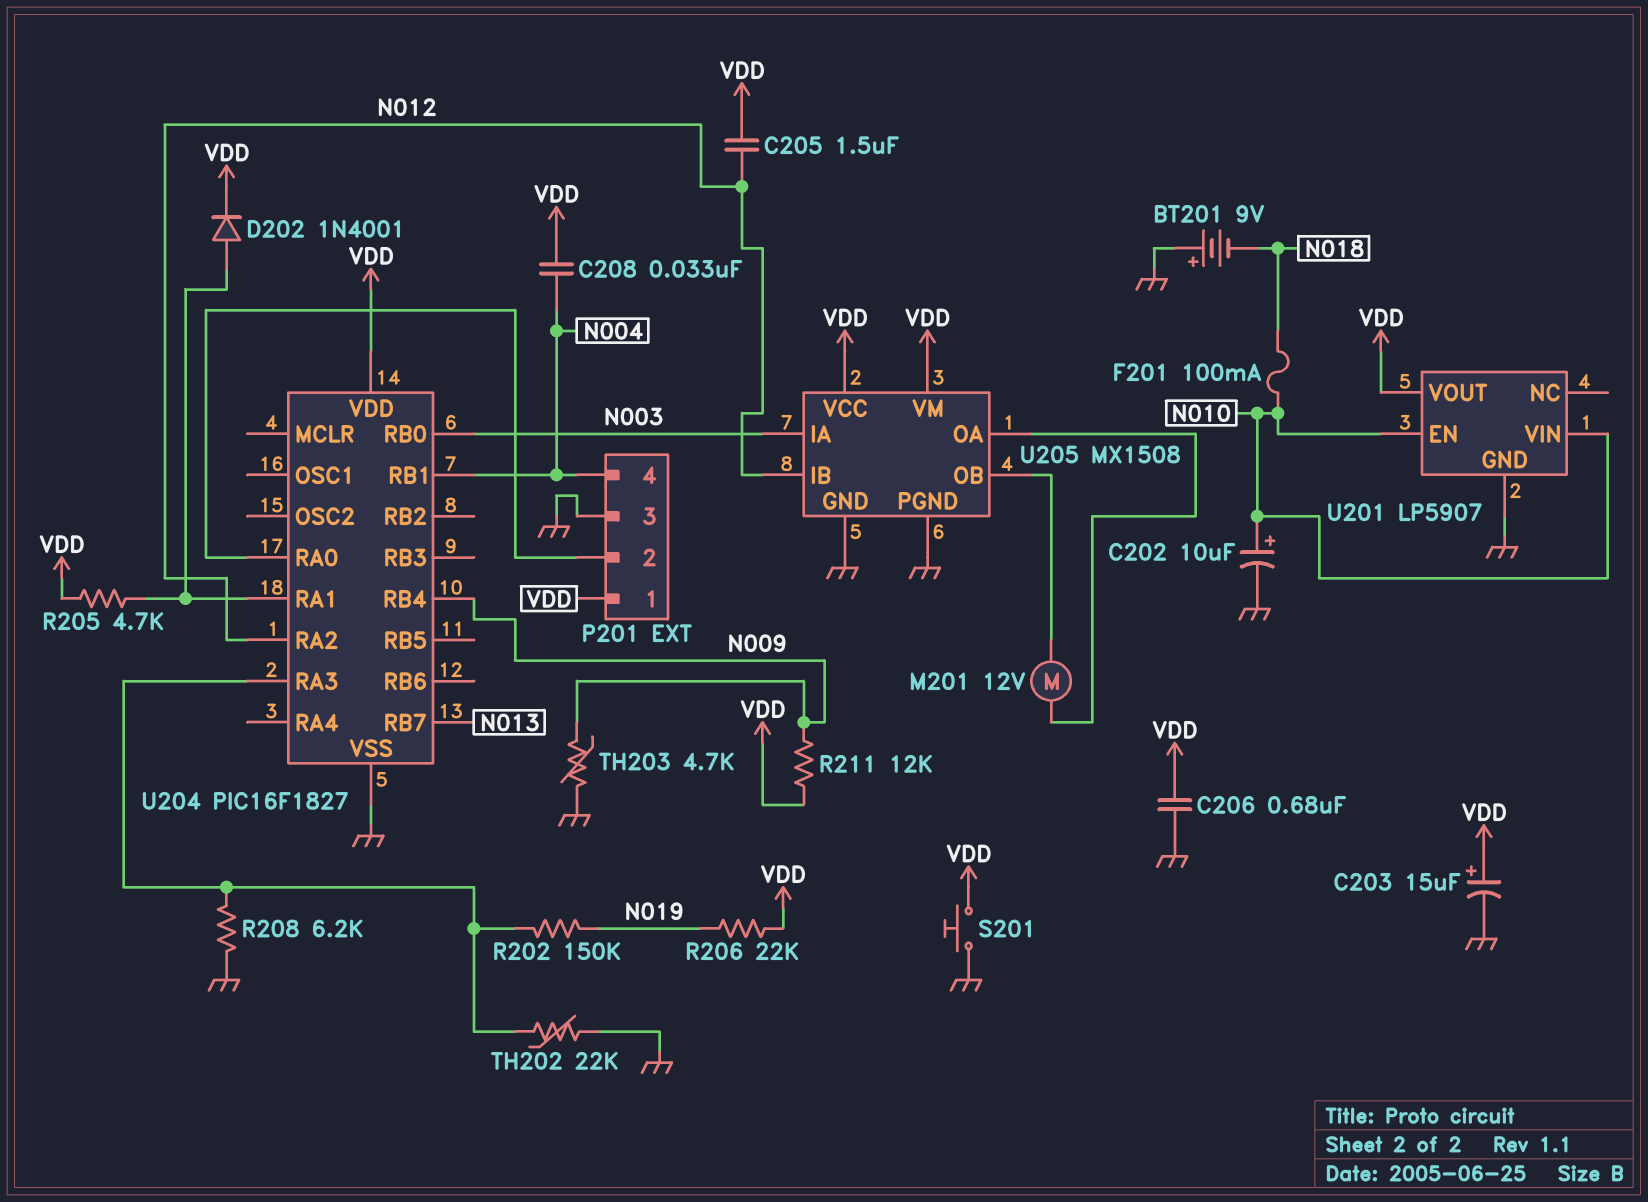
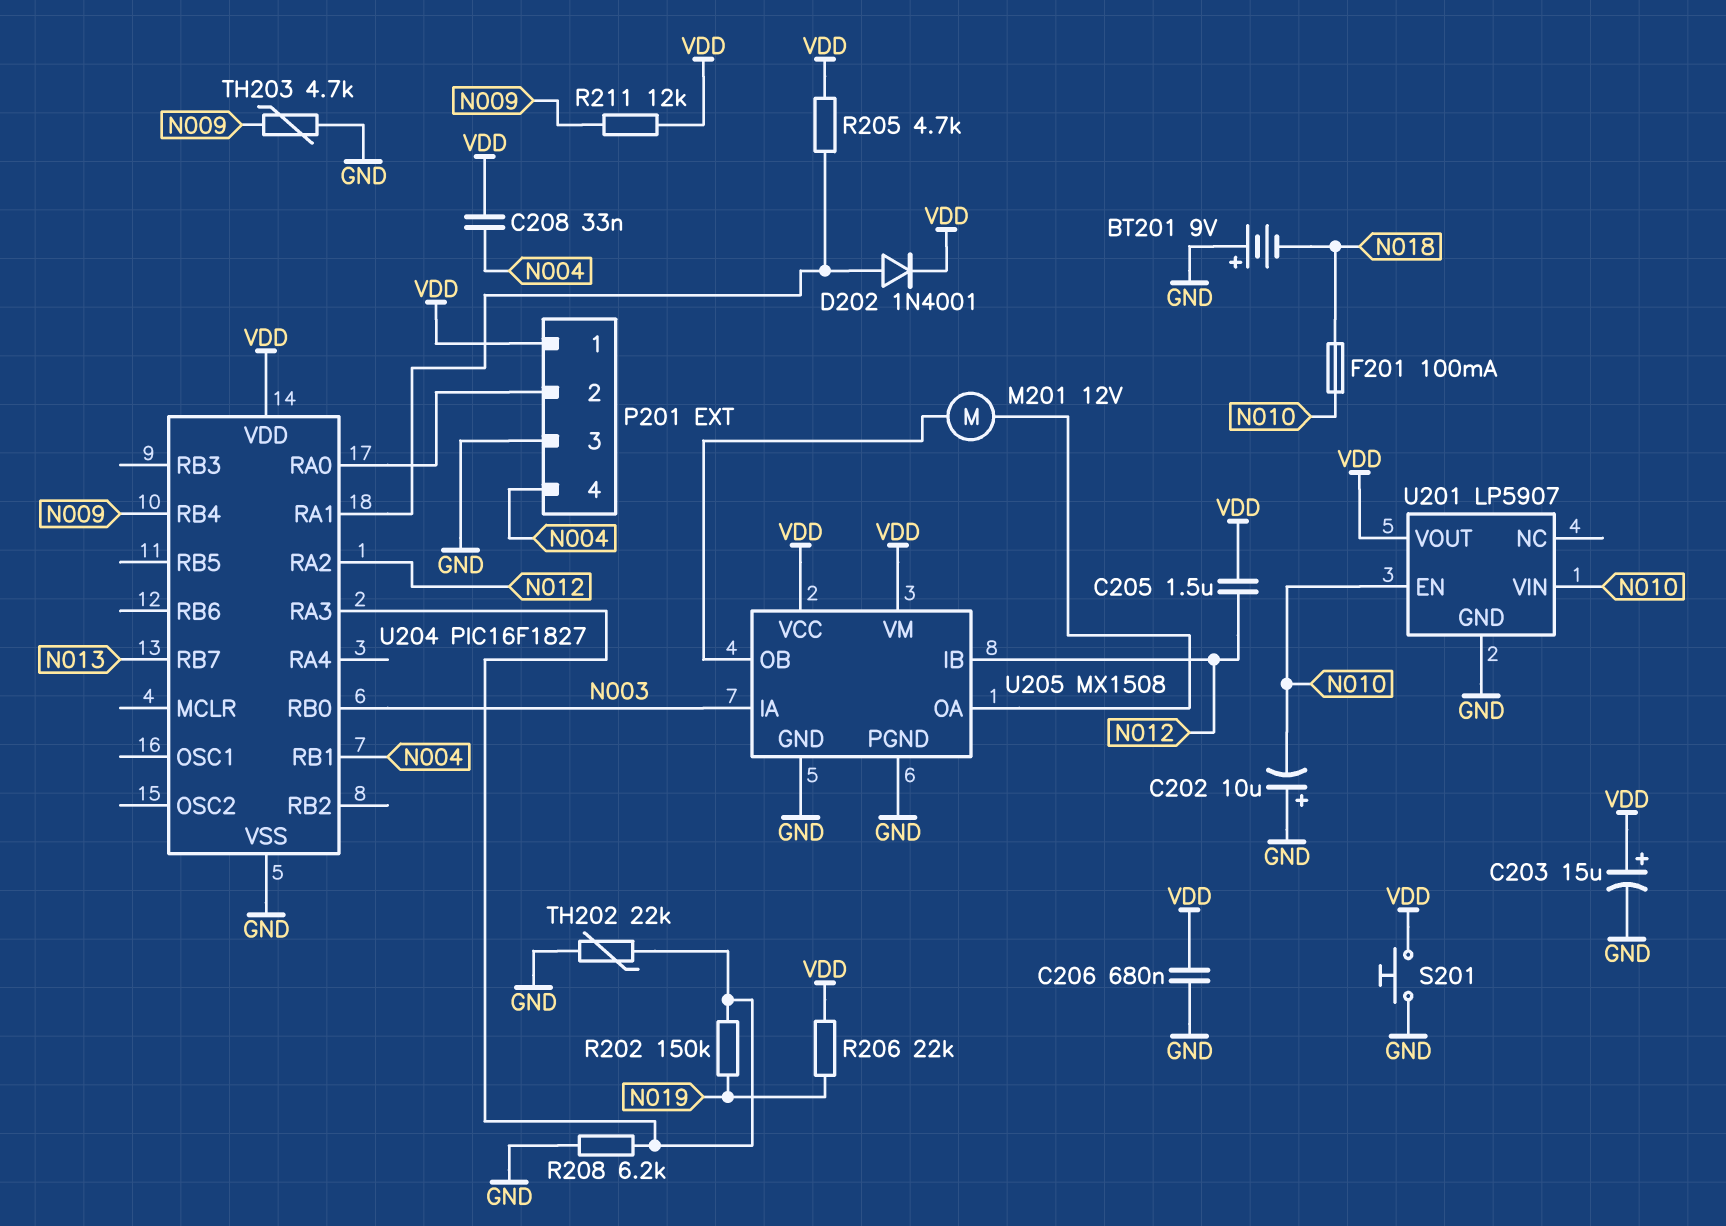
C202: 10uF (plus N010, minus GND) -> 10uF (plus GND, minus N010)

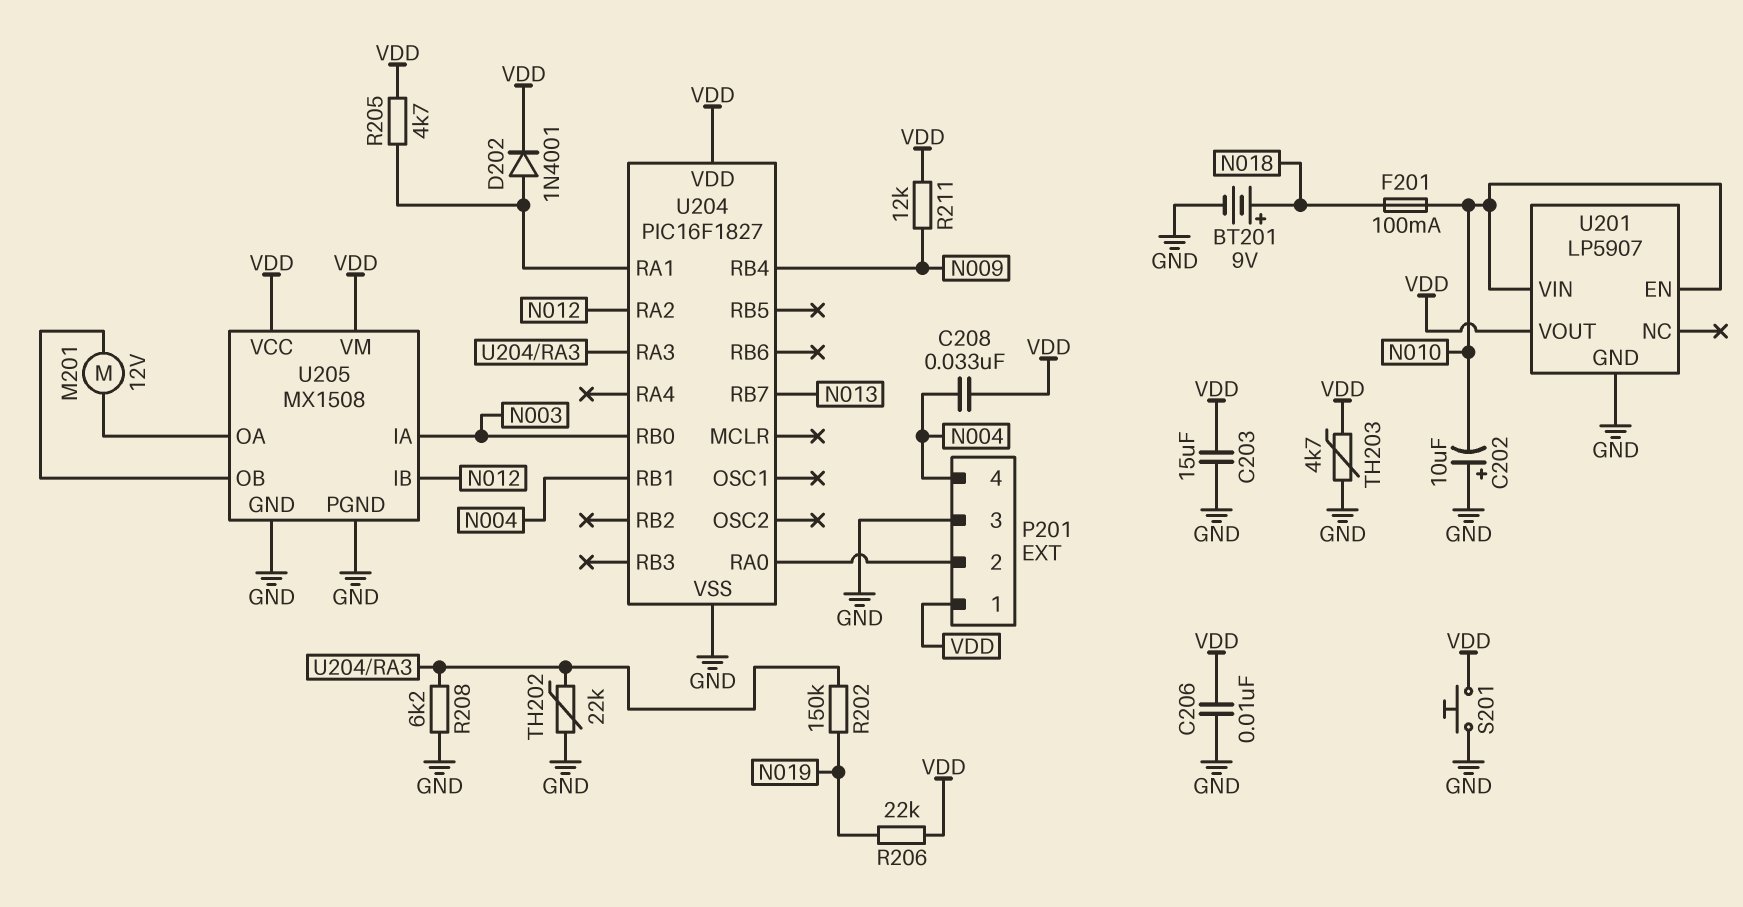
BT201: 9V (plus GND, minus N018) -> 9V (plus N018, minus GND)
C203: 15uF (plus VDD, minus GND) -> 15uF (GND, VDD)
C205: 1.5uF (N012, VDD) -> none
C206: 680nF (GND, VDD) -> 10nF (GND, VDD)
TH203: 4.7k (GND, N009) -> 4.7k (GND, VDD)

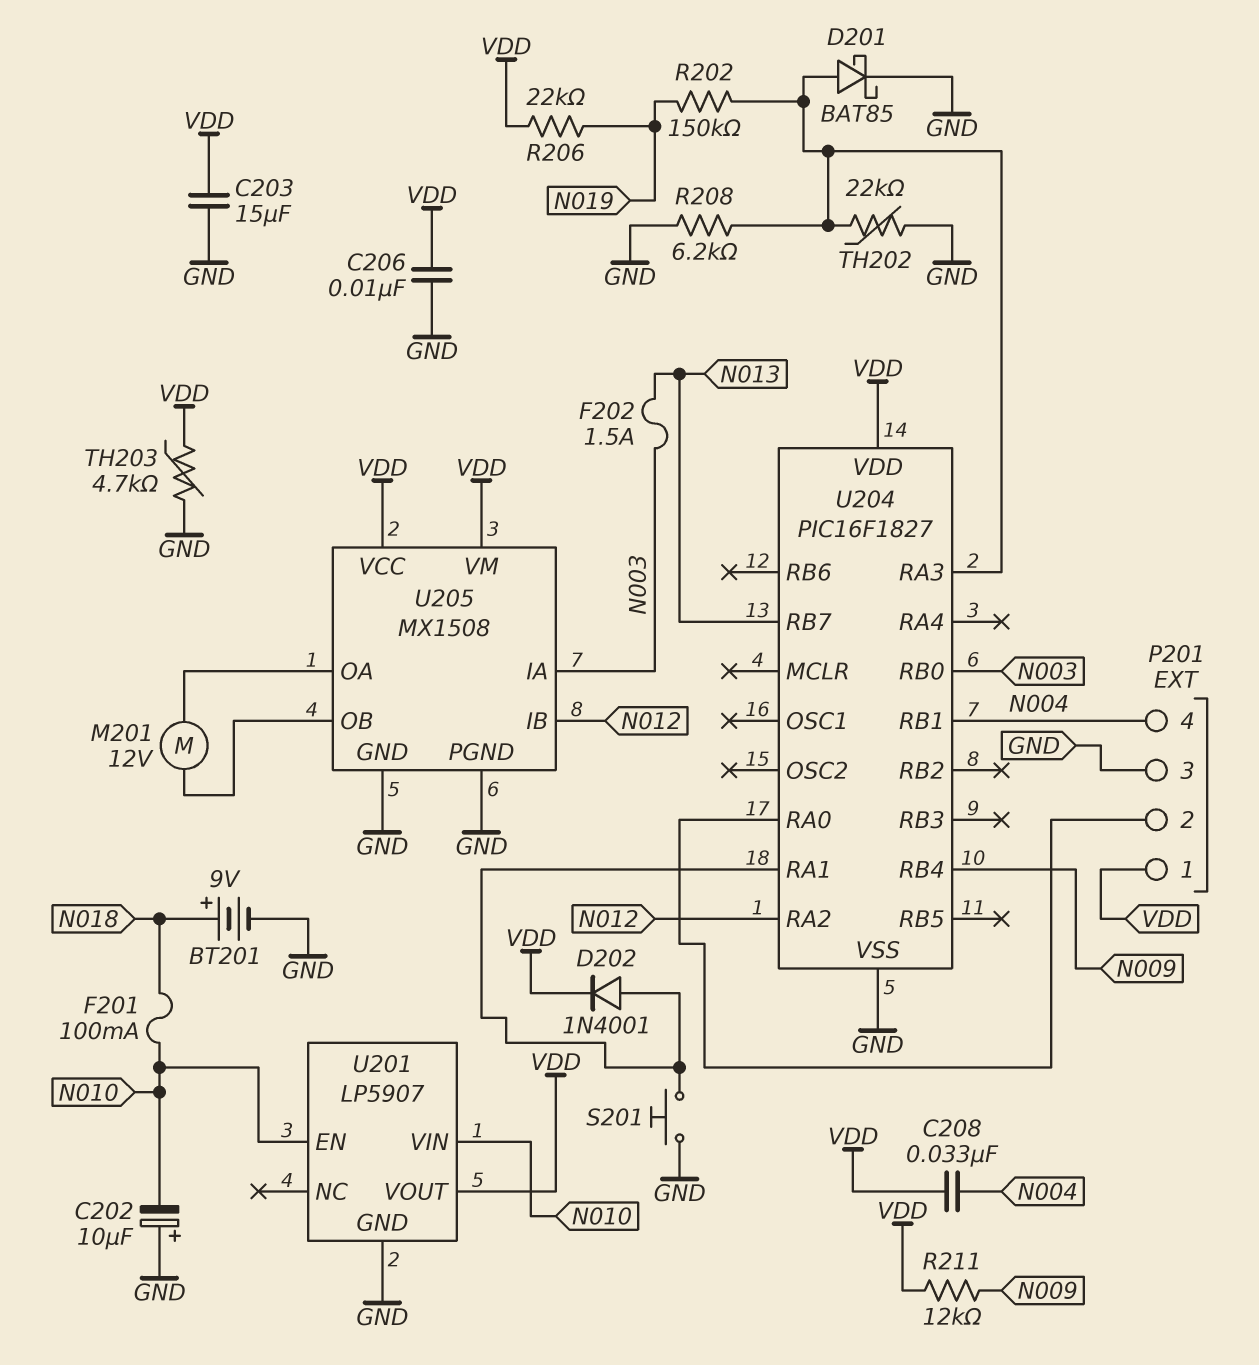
D201: none -> schottky BAT85 (A U204/RA3, K GND)
F202: none -> 1.5A (N003, N013)
R205: 4.7k (U204/RA1, VDD) -> none
S201: button (GND, VDD) -> button (GND, U204/RA1)

